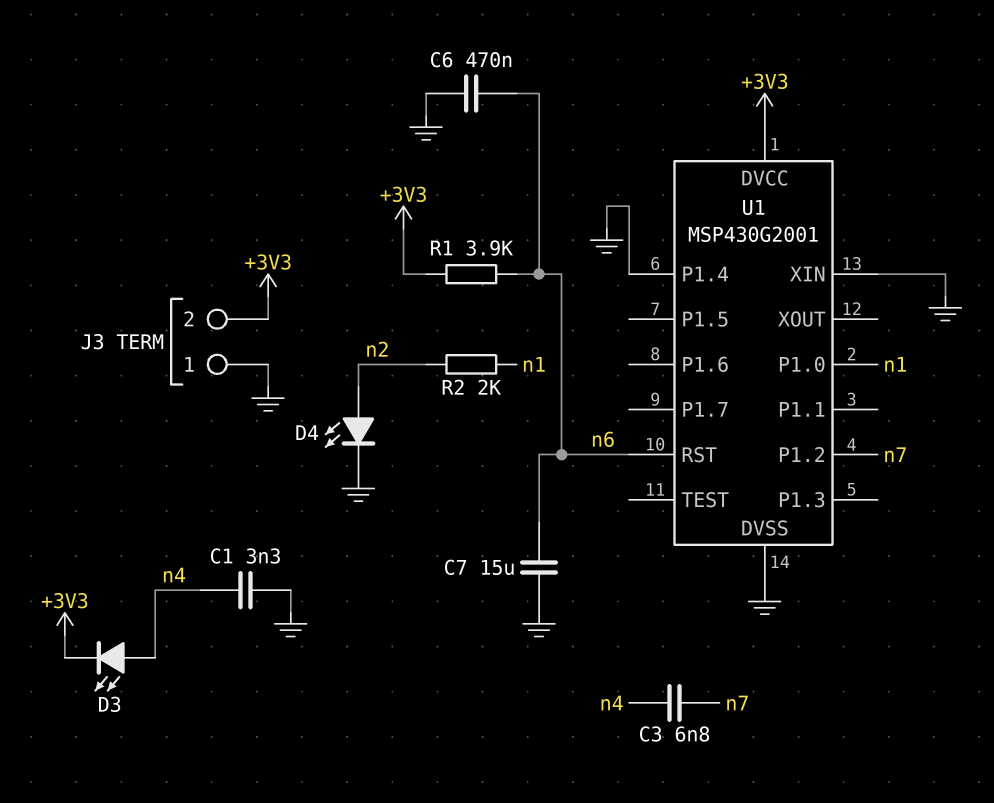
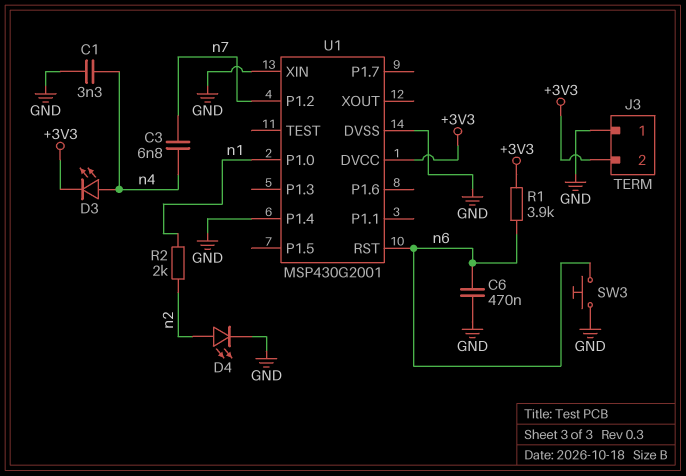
C7: 15uF (GND, n6) -> none
SW3: none -> button (GND, n6)

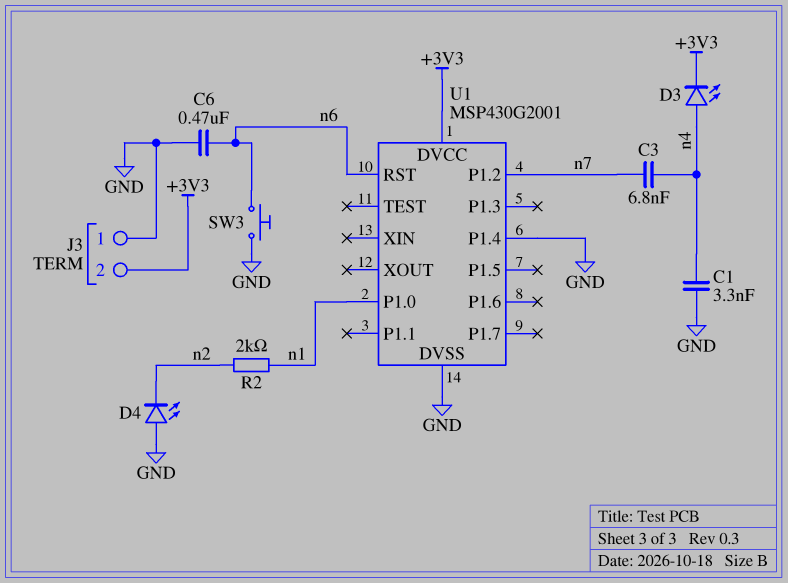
D4: LED (A n2, K GND) -> LED (A GND, K n2)
R1: 3.9k (+3V3, n6) -> none
U1 pin XIN: GND -> none

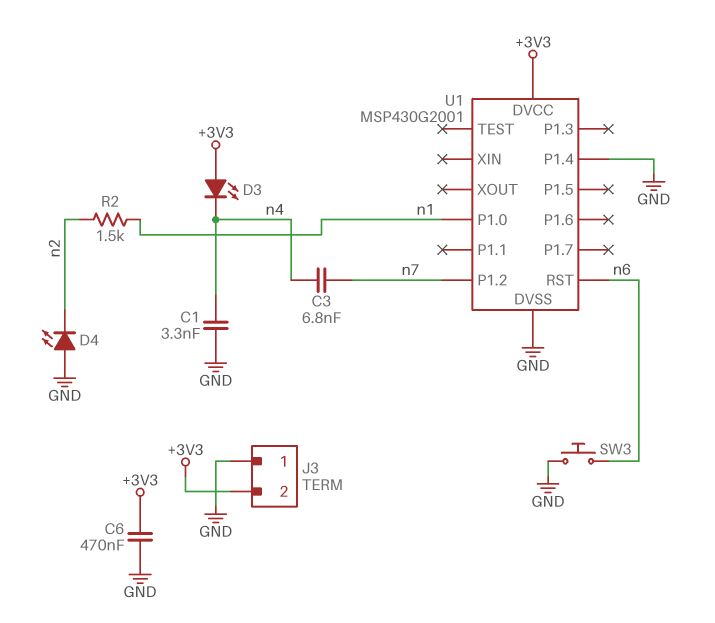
C6: 470nF (GND, n6) -> 470nF (+3V3, GND)
D3: LED (A n4, K +3V3) -> LED (A +3V3, K n4)
R2: 2k (n1, n2) -> 1.5k (n1, n2)

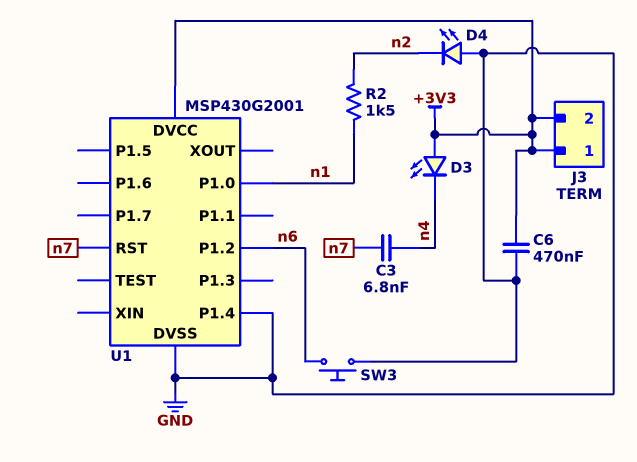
C1: 3.3nF (GND, n4) -> none
J3 pin 1: GND -> +3V3
U1 pin P1.2: n7 -> n6
U1 pin RST: n6 -> n7

